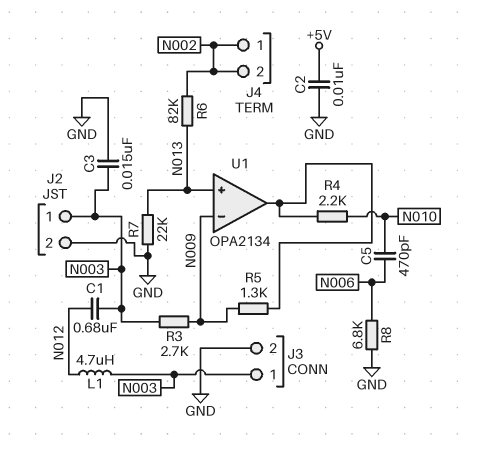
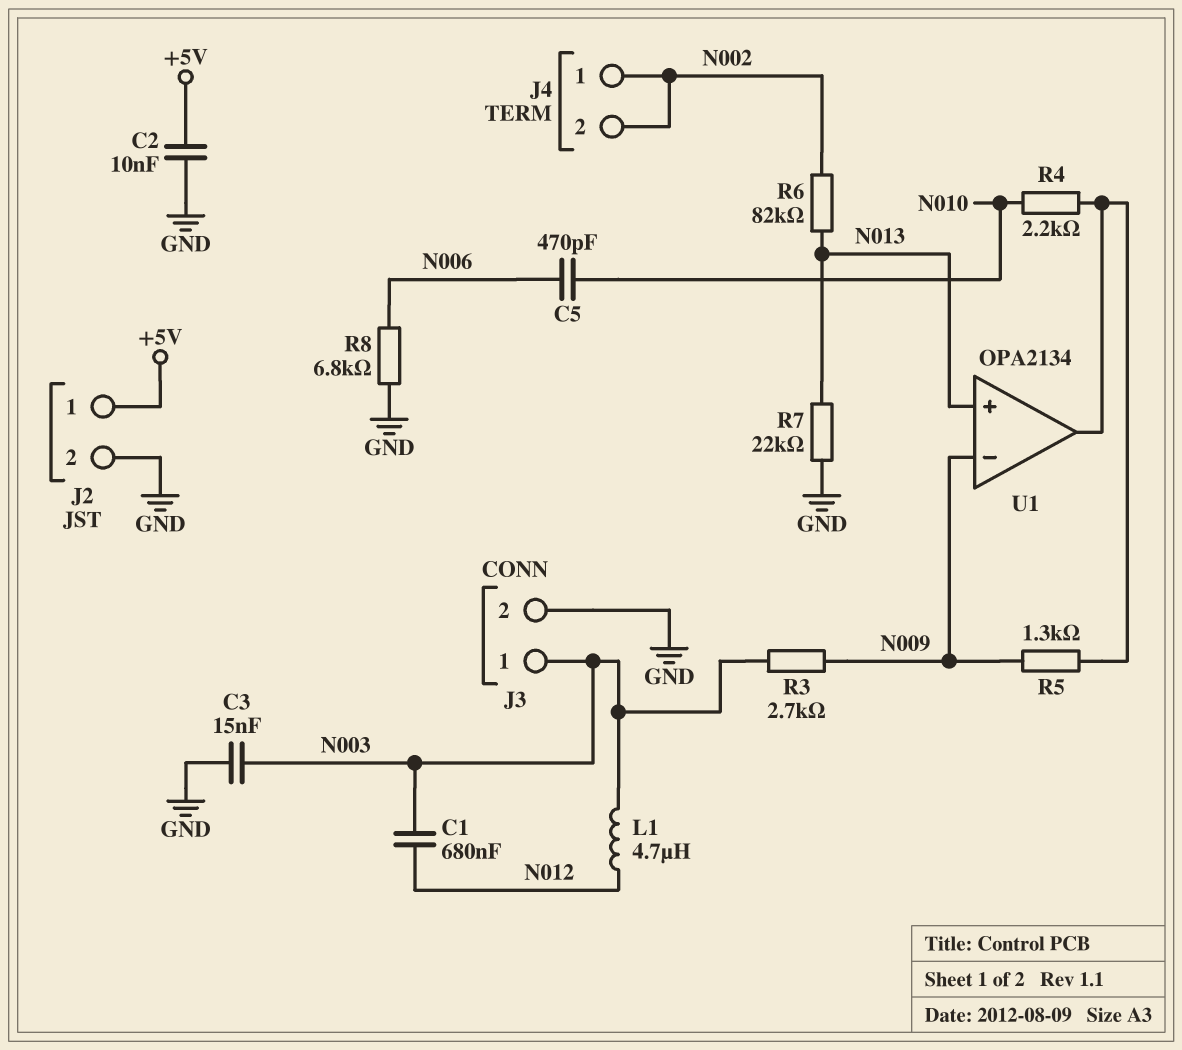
J2 pin 1: N003 -> +5V

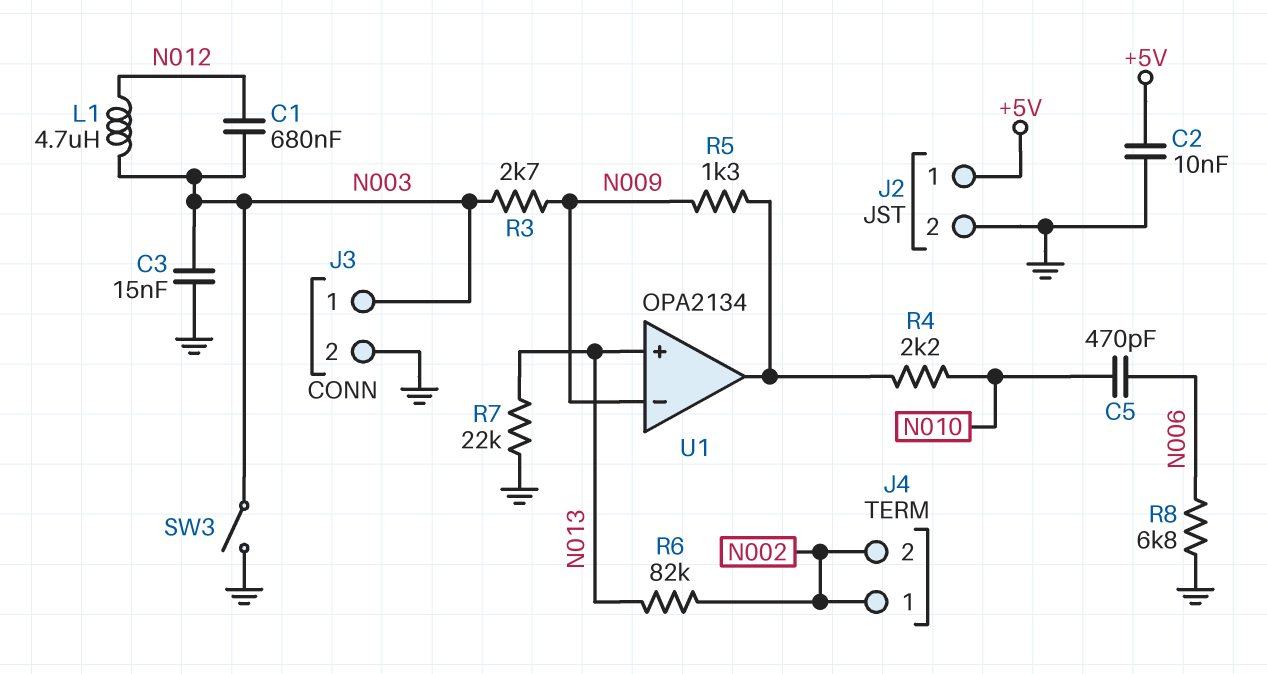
SW3: none -> switch (GND, N003)

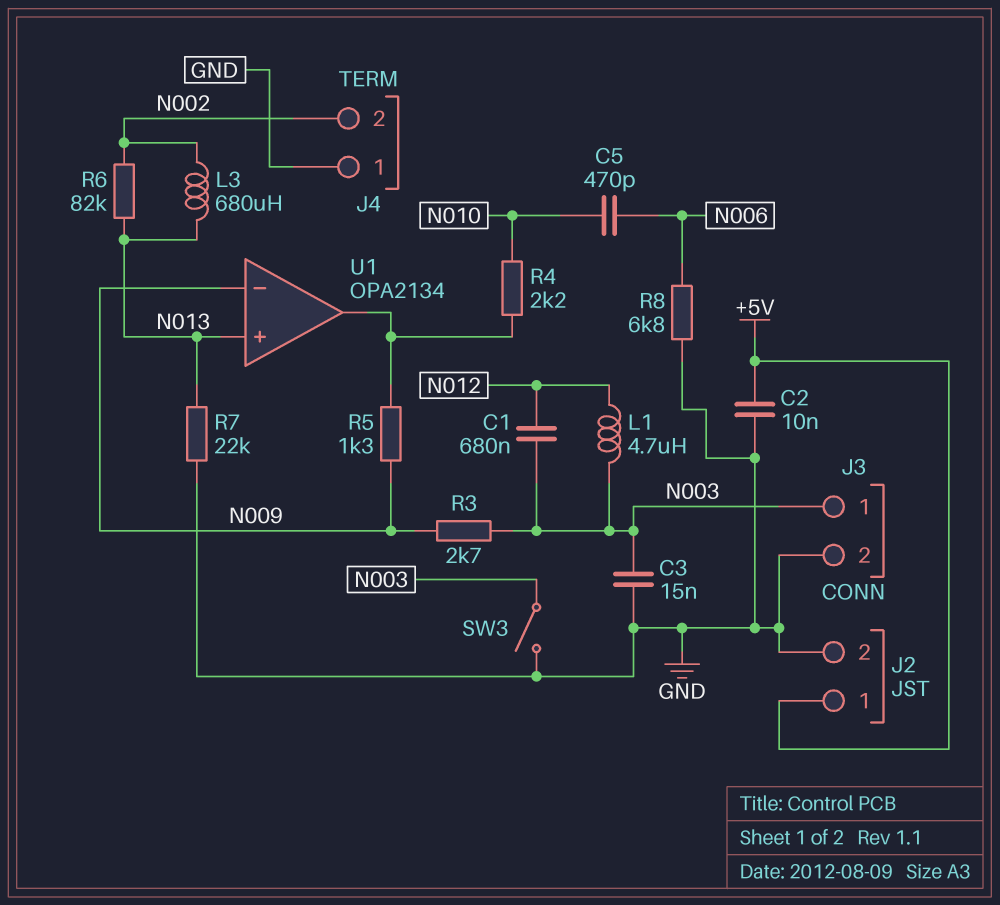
J4 pin 1: N002 -> GND
L3: none -> 680uH (N002, N013)

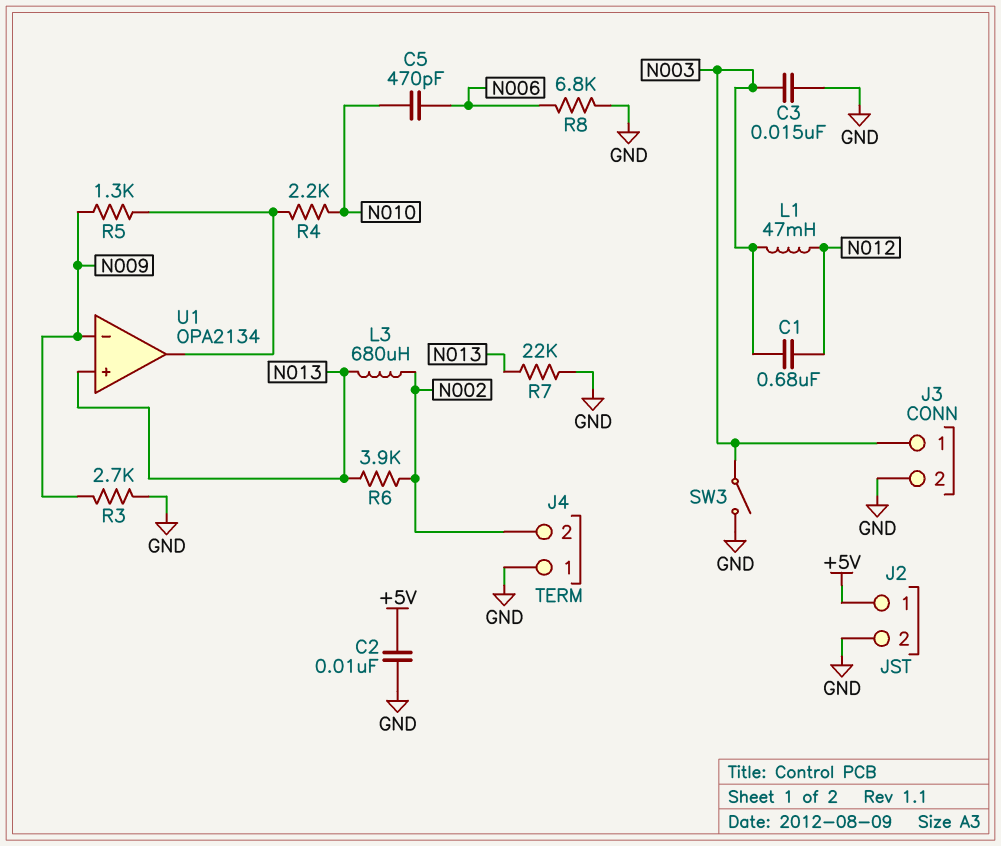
L1: 4.7uH (N003, N012) -> 47mH (N003, N012)
R3: 2.7k (N003, N009) -> 2.7k (GND, N009)
R6: 82k (N002, N013) -> 3.9k (N002, N013)

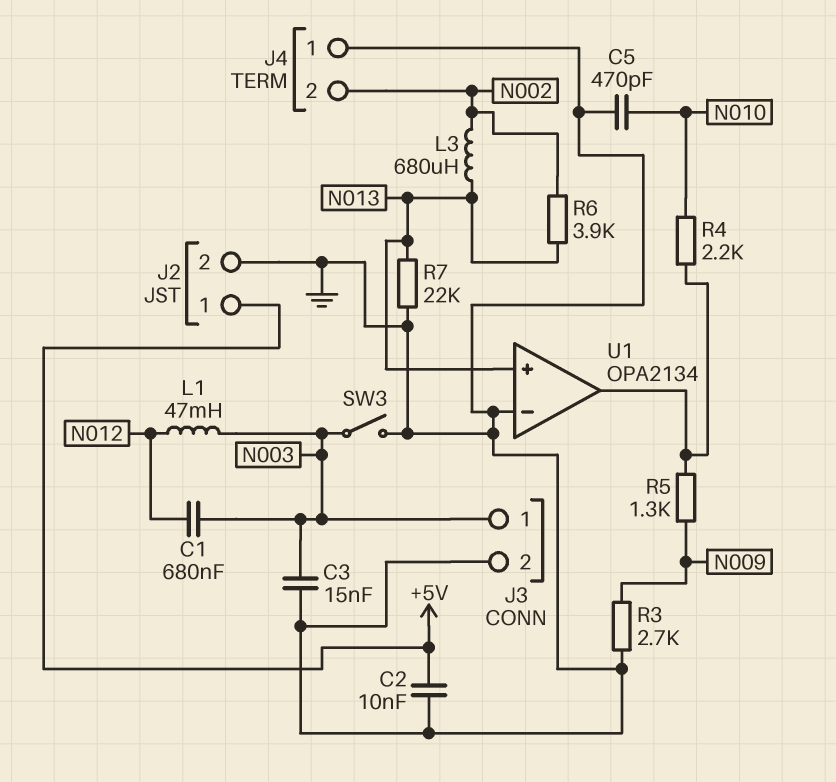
C5: 470pF (N006, N010) -> 470pF (GND, N010)
R8: 6.8k (GND, N006) -> none
U1 pin in-: N009 -> GND

